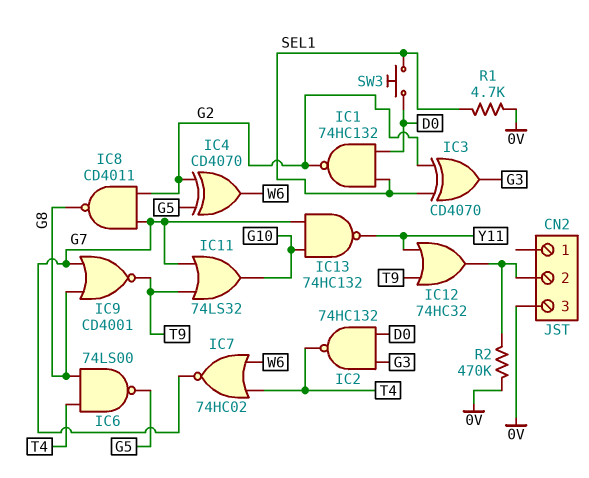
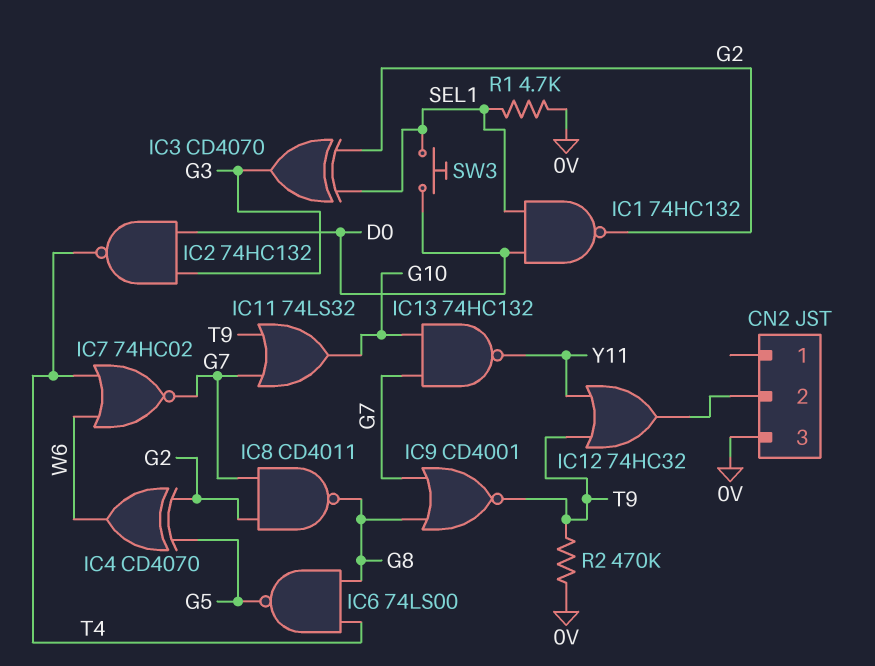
R2: 470k (0V, CN2/2) -> 470k (0V, T9)

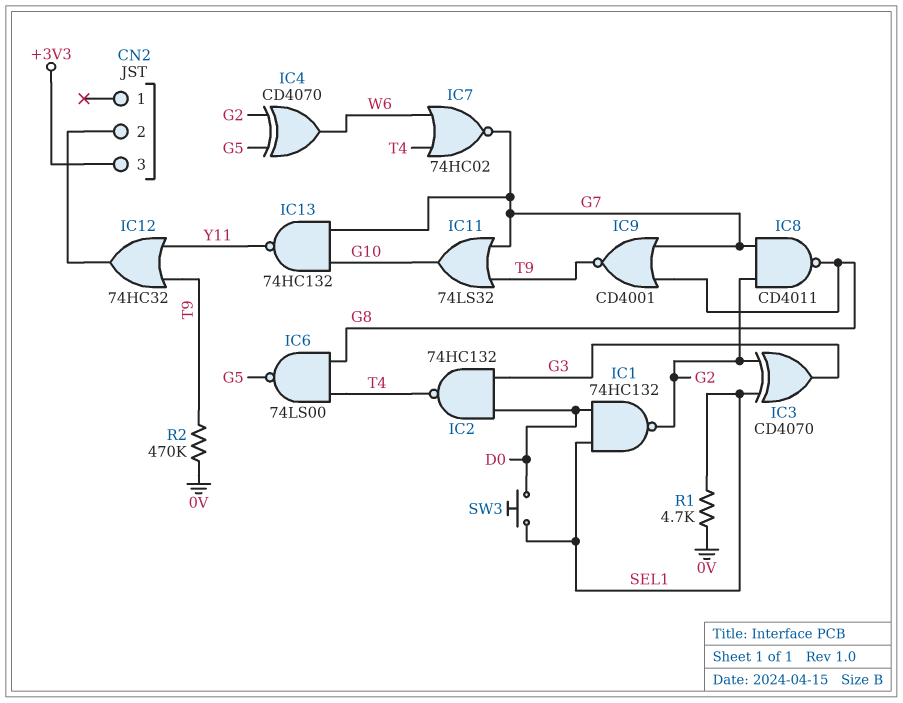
CN2 pin 3: 0V -> +3V3

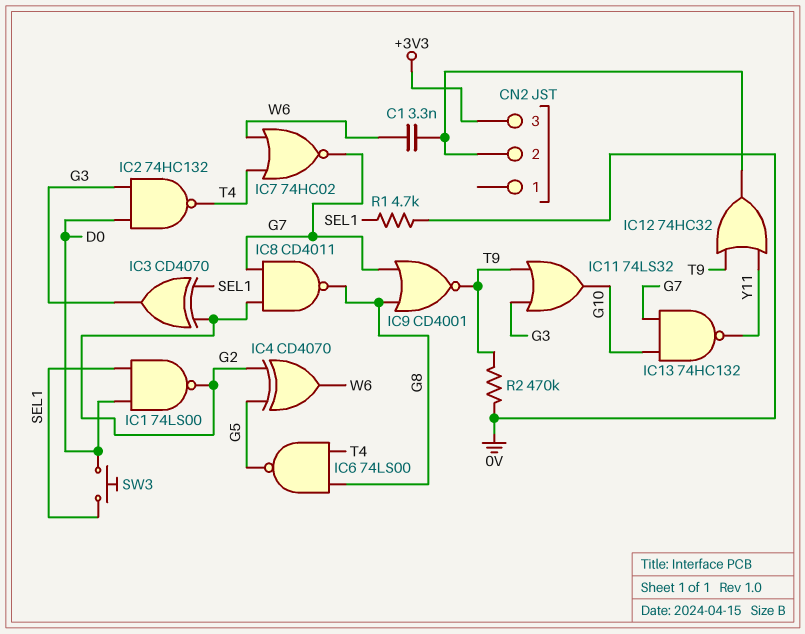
C1: none -> 3.3nF (CN2/2, W6)
IC1: NAND 74HC132 (in D0, in SEL1, out G2) -> NAND 74LS00 (in D0, in SEL1, out G2)
IC11: OR 74LS32 (in G7, in T9, out G10) -> OR 74LS32 (in G3, in T9, out G10)

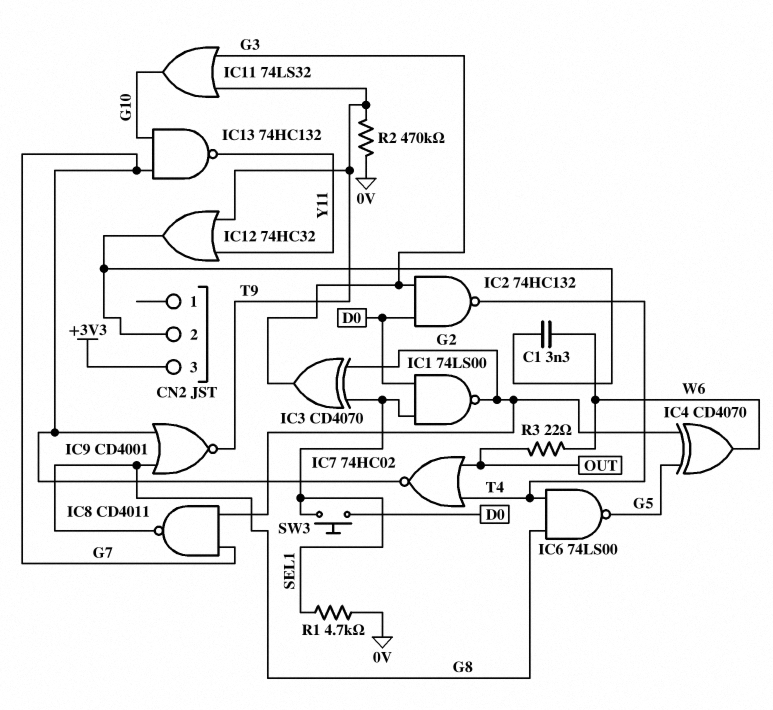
IC7: NOR 74HC02 (in T4, in W6, out G7) -> NOR 74HC02 (in OUT, in T4, out G7)
R3: none -> 22 (OUT, W6)

